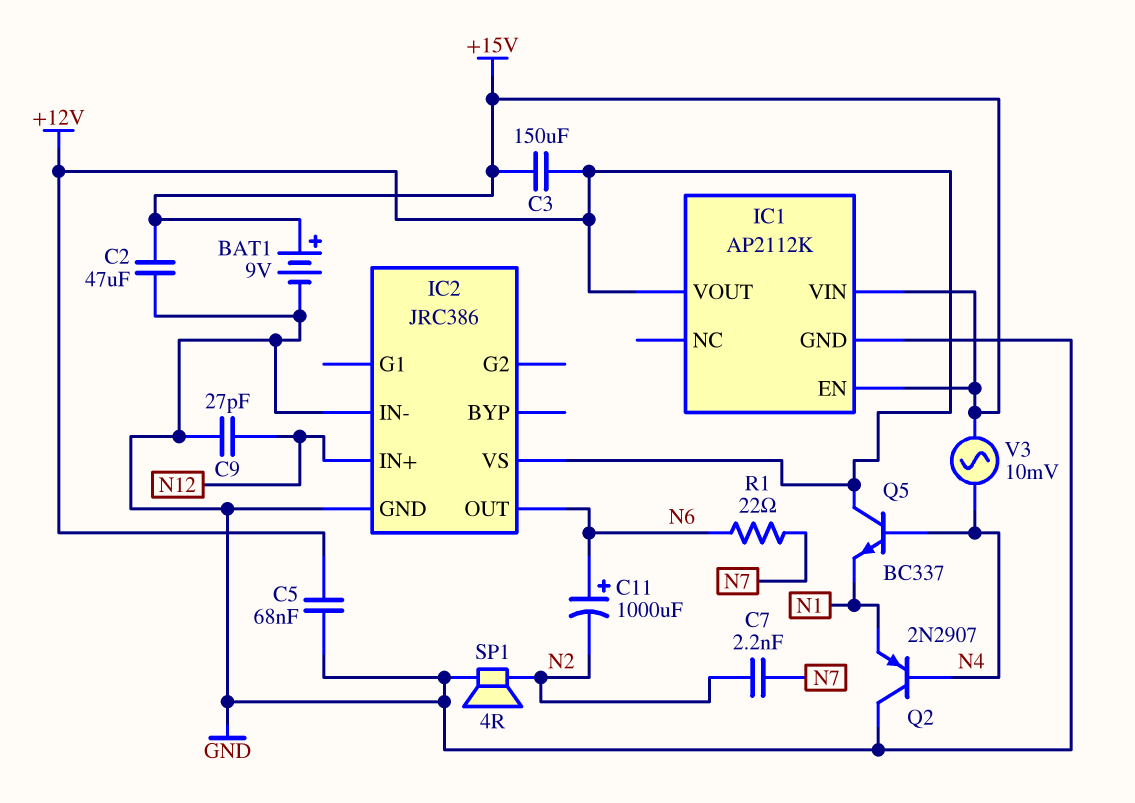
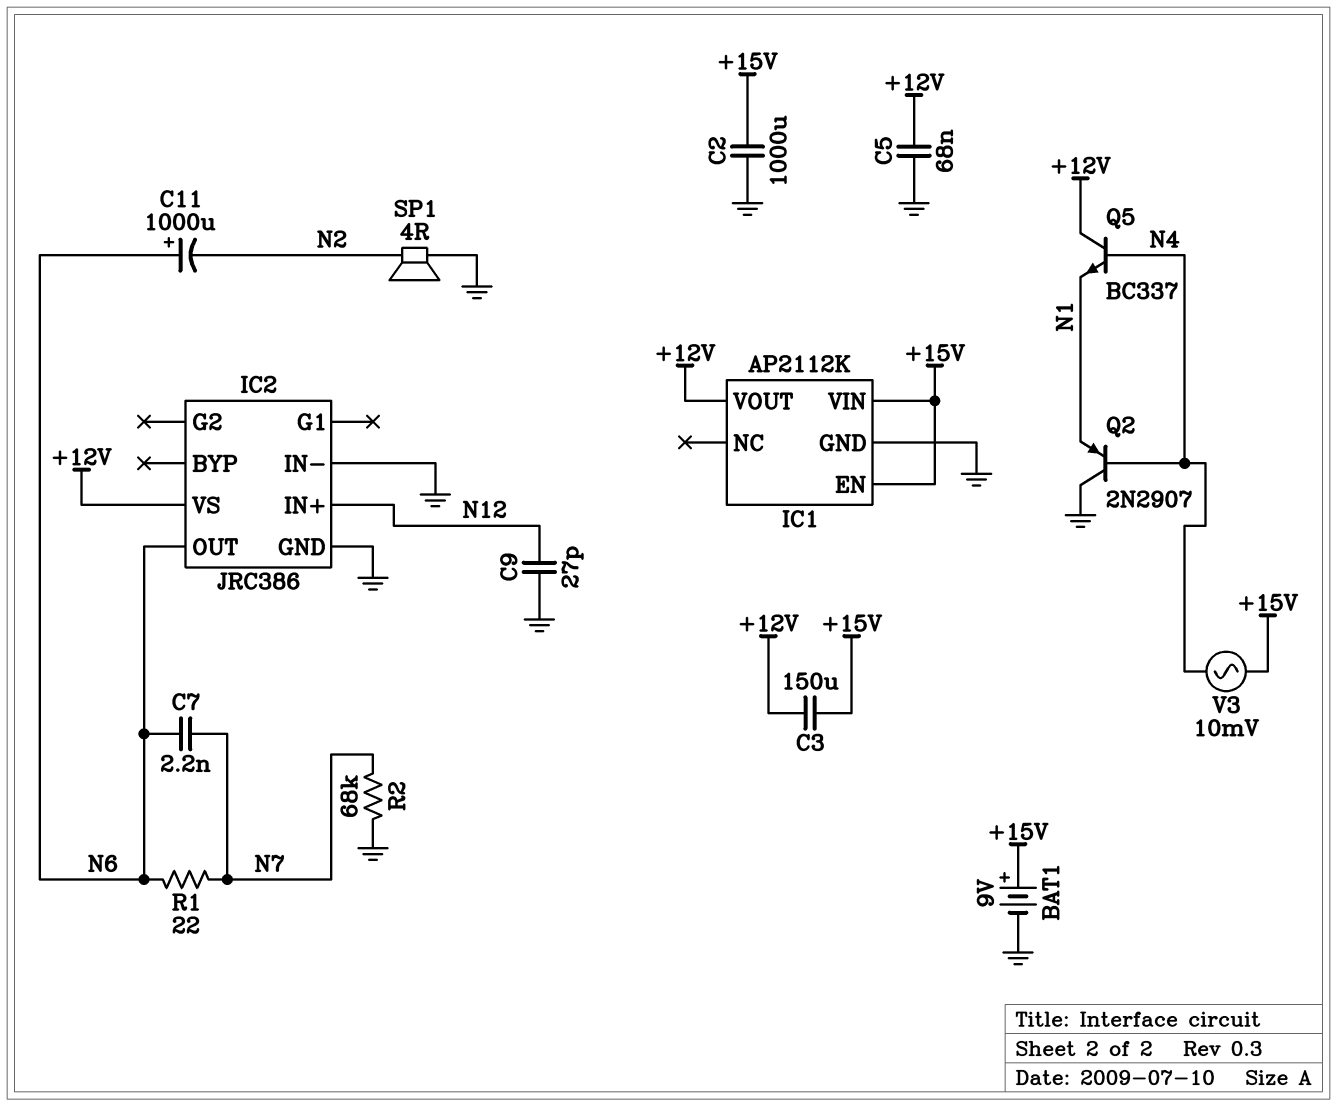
C2: 47uF (+15V, GND) -> 1000uF (+15V, GND)
C7: 2.2nF (N2, N7) -> 2.2nF (N6, N7)
R2: none -> 68k (GND, N7)

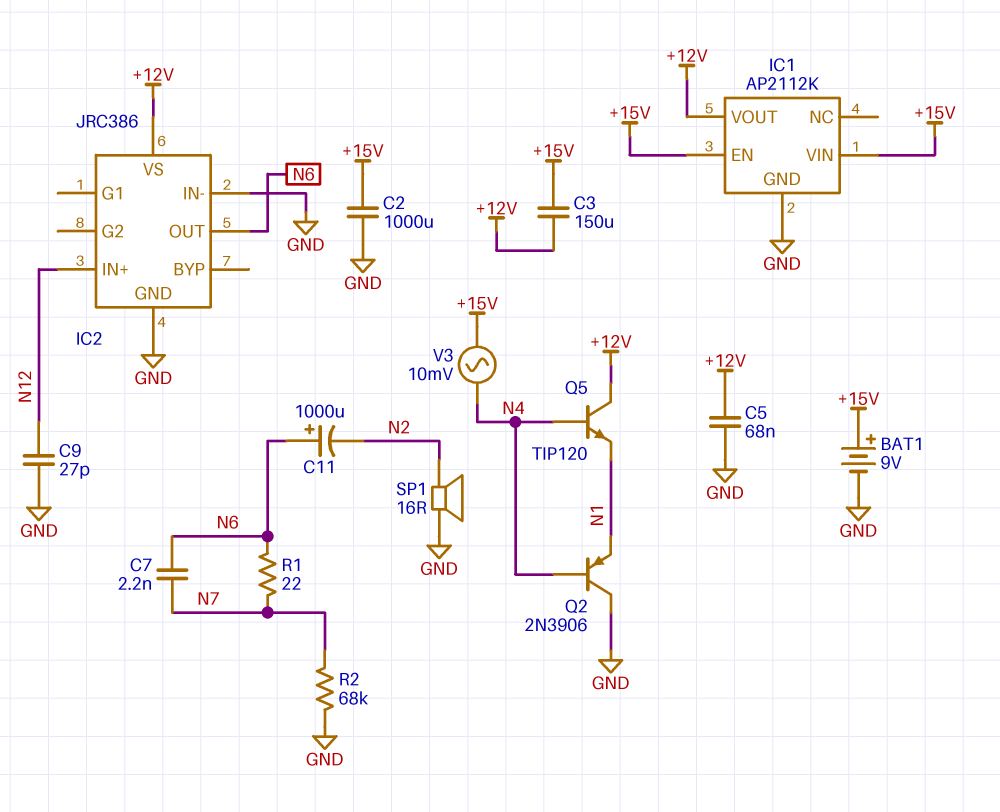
Q2: PNP 2N2907 (B N4, C GND, E N1) -> PNP 2N3906 (B N4, C GND, E N1)
Q5: NPN BC337 (B N4, C +12V, E N1) -> NPN TIP120 (B N4, C +12V, E N1)
SP1: speaker 4R (GND, N2) -> speaker 16R (GND, N2)

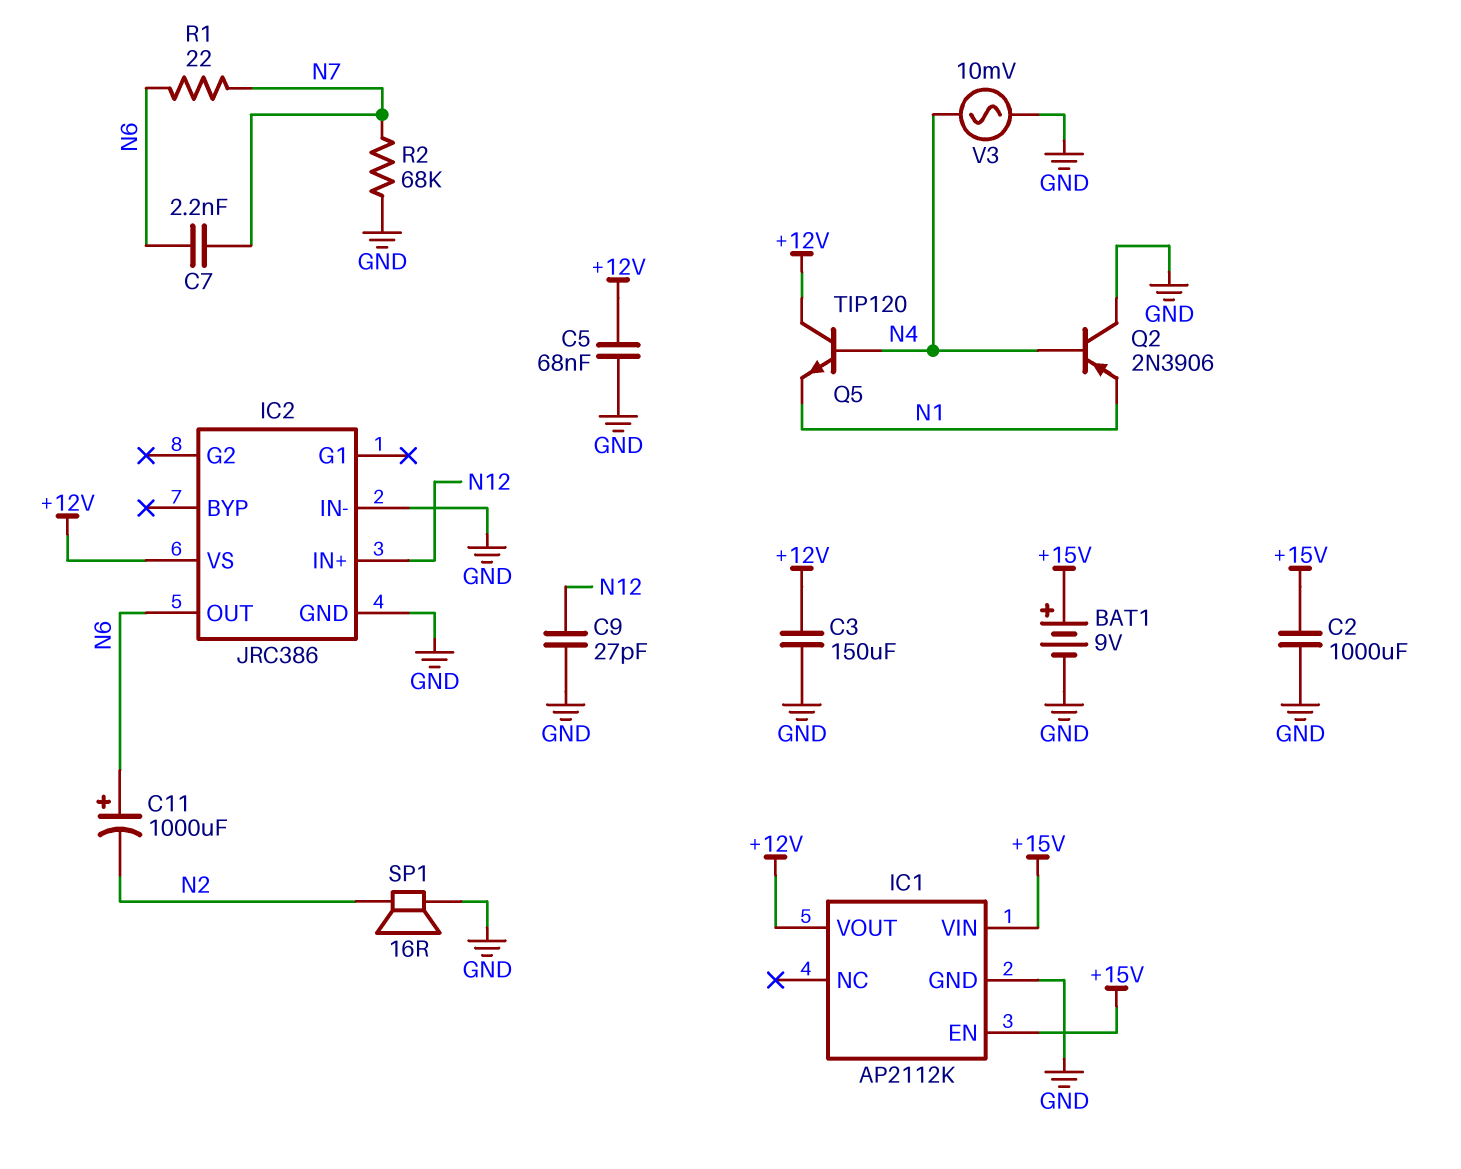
C3: 150uF (+12V, +15V) -> 150uF (+12V, GND)
V3: AC 10mV (+15V, N4) -> AC 10mV (GND, N4)

